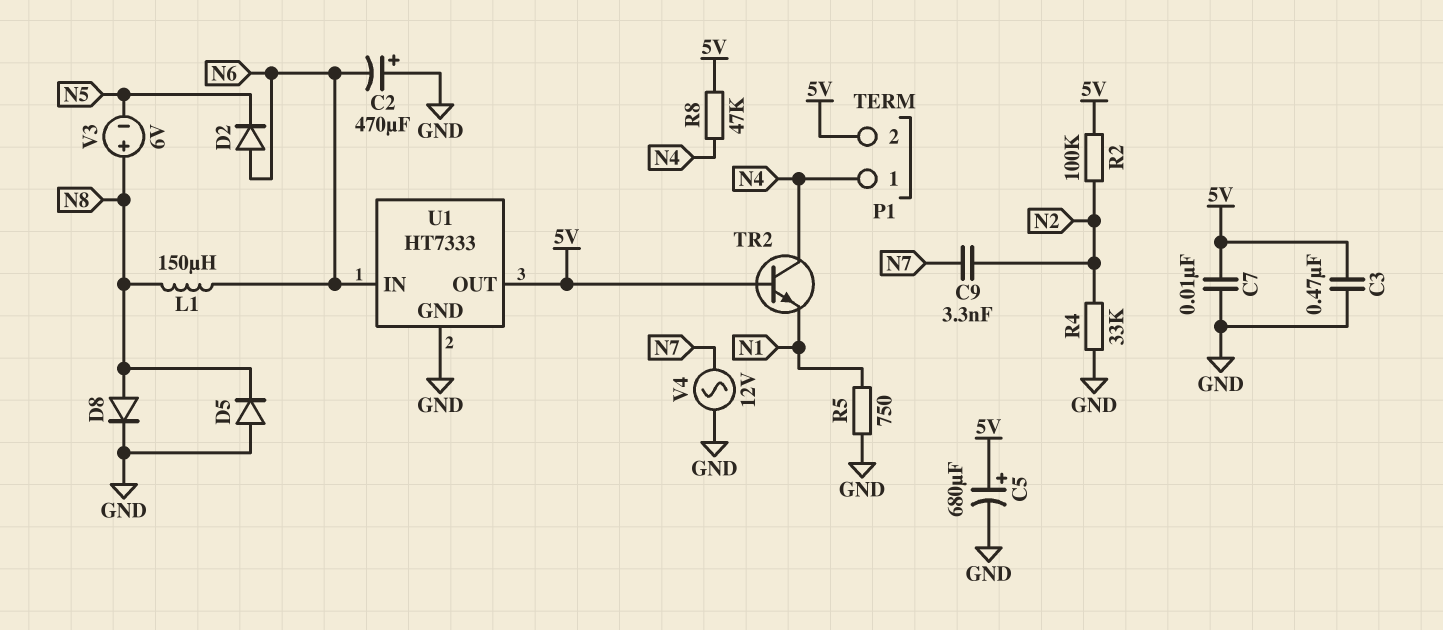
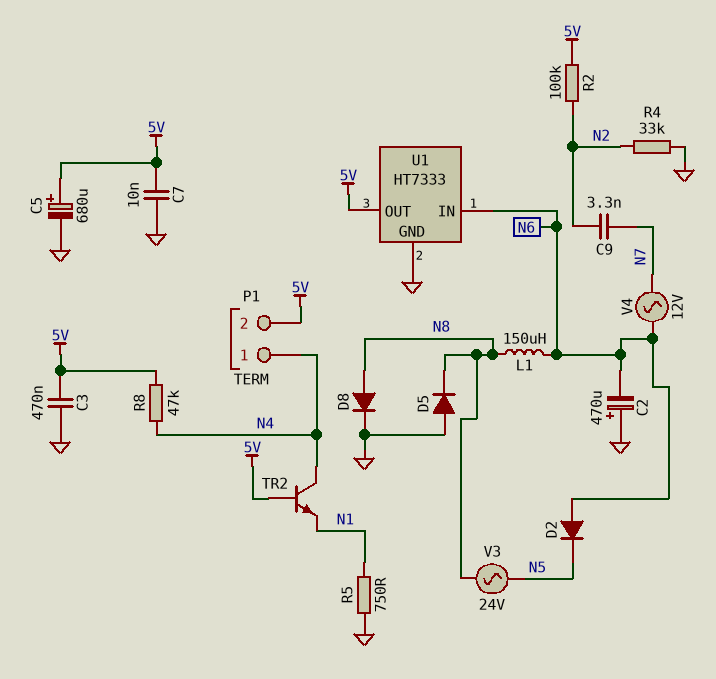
V3: 6V (plus N8, minus N5) -> AC 24V (N5, N8)
V4: AC 12V (GND, N7) -> AC 12V (N6, N7)

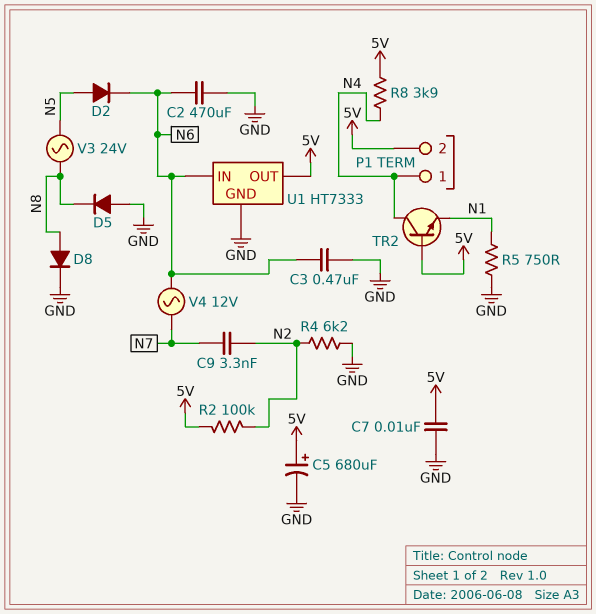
C2: 470uF (plus GND, minus N6) -> 470uF (GND, N6)
C3: 470nF (5V, GND) -> 470nF (GND, N6)
D2: diode (A N6, K N5) -> diode (A N5, K N6)
L1: 150uH (N6, N8) -> none
R4: 33k (GND, N2) -> 6.2k (GND, N2)
R8: 47k (5V, N4) -> 3.9k (5V, N4)

